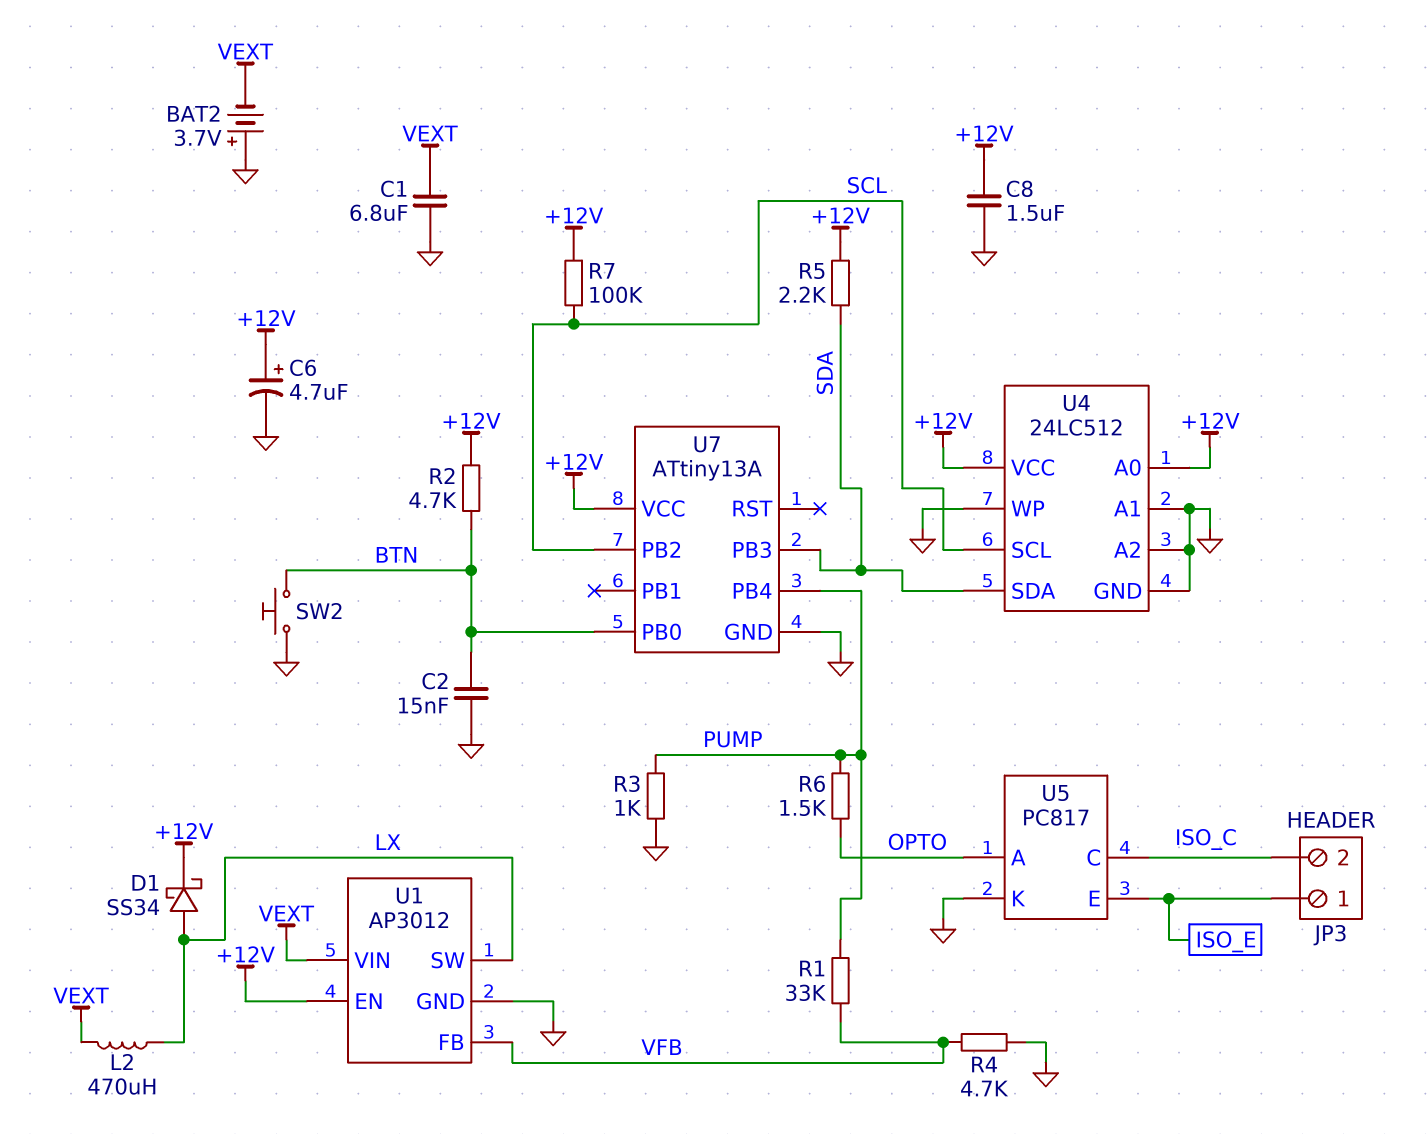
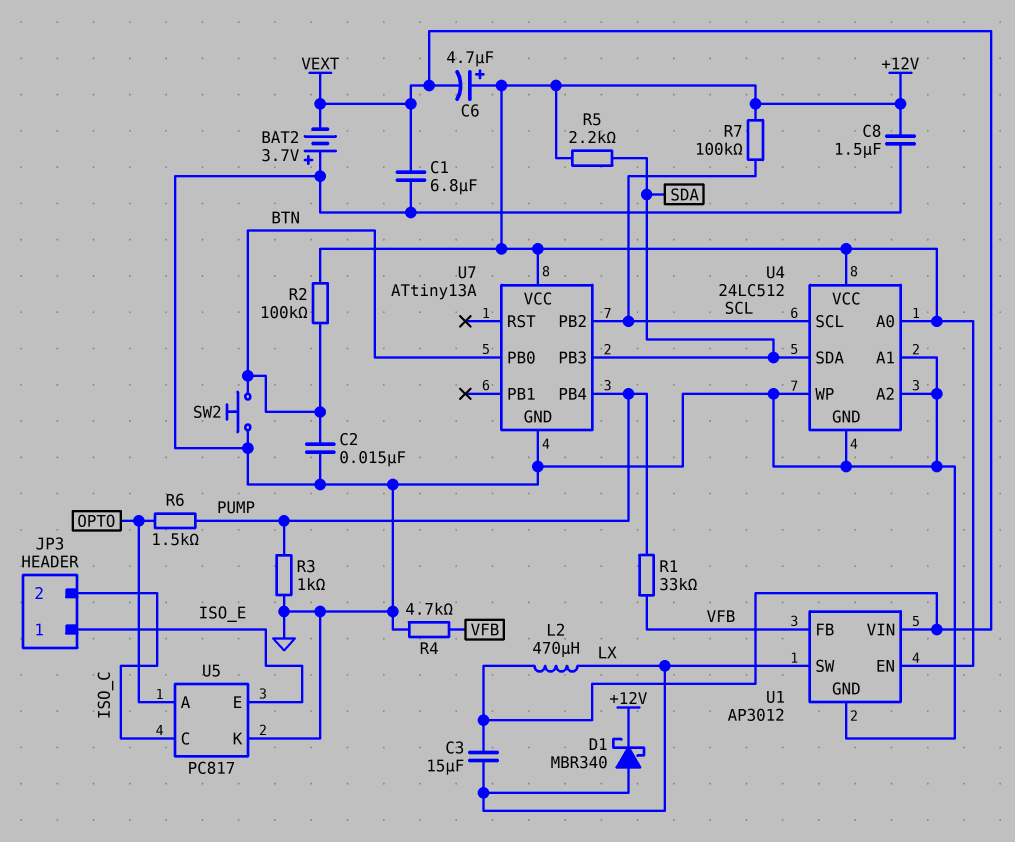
C3: none -> 15uF (LX, VEXT)
C6: 4.7uF (plus +12V, minus GND) -> 4.7uF (plus +12V, minus VEXT)
D1: schottky SS34 (A LX, K +12V) -> schottky MBR340 (A LX, K +12V)
R2: 4.7k (+12V, BTN) -> 100k (+12V, BTN)

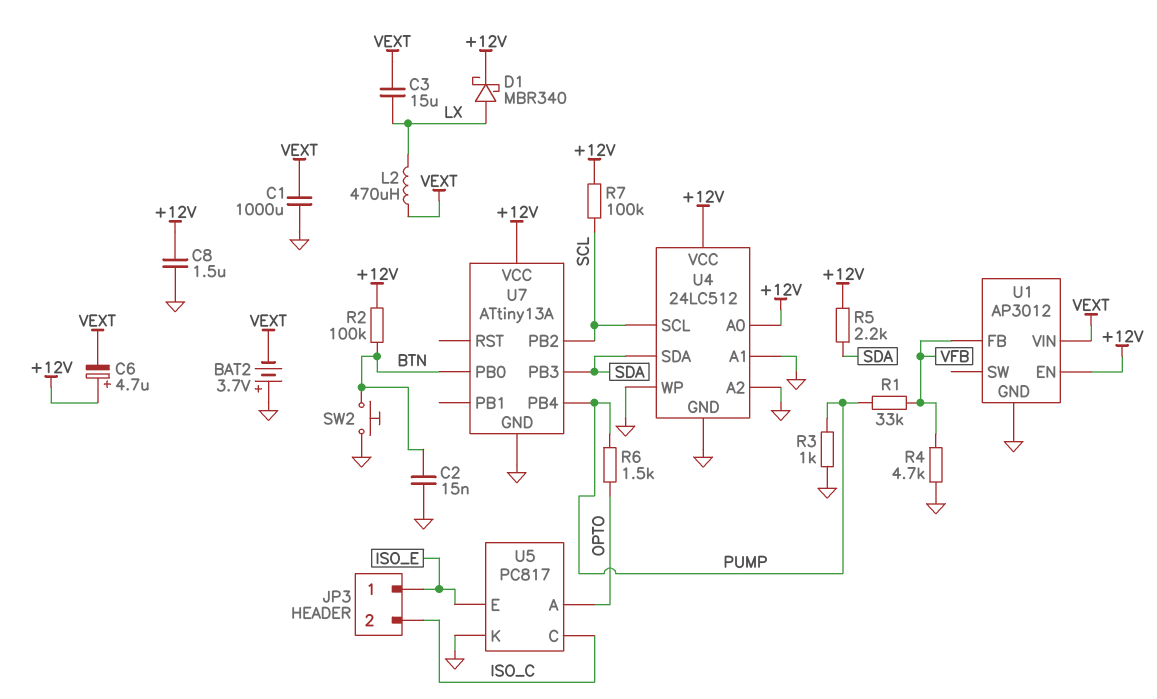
C1: 6.8uF (GND, VEXT) -> 1000uF (GND, VEXT)
U1 pin SW: LX -> none

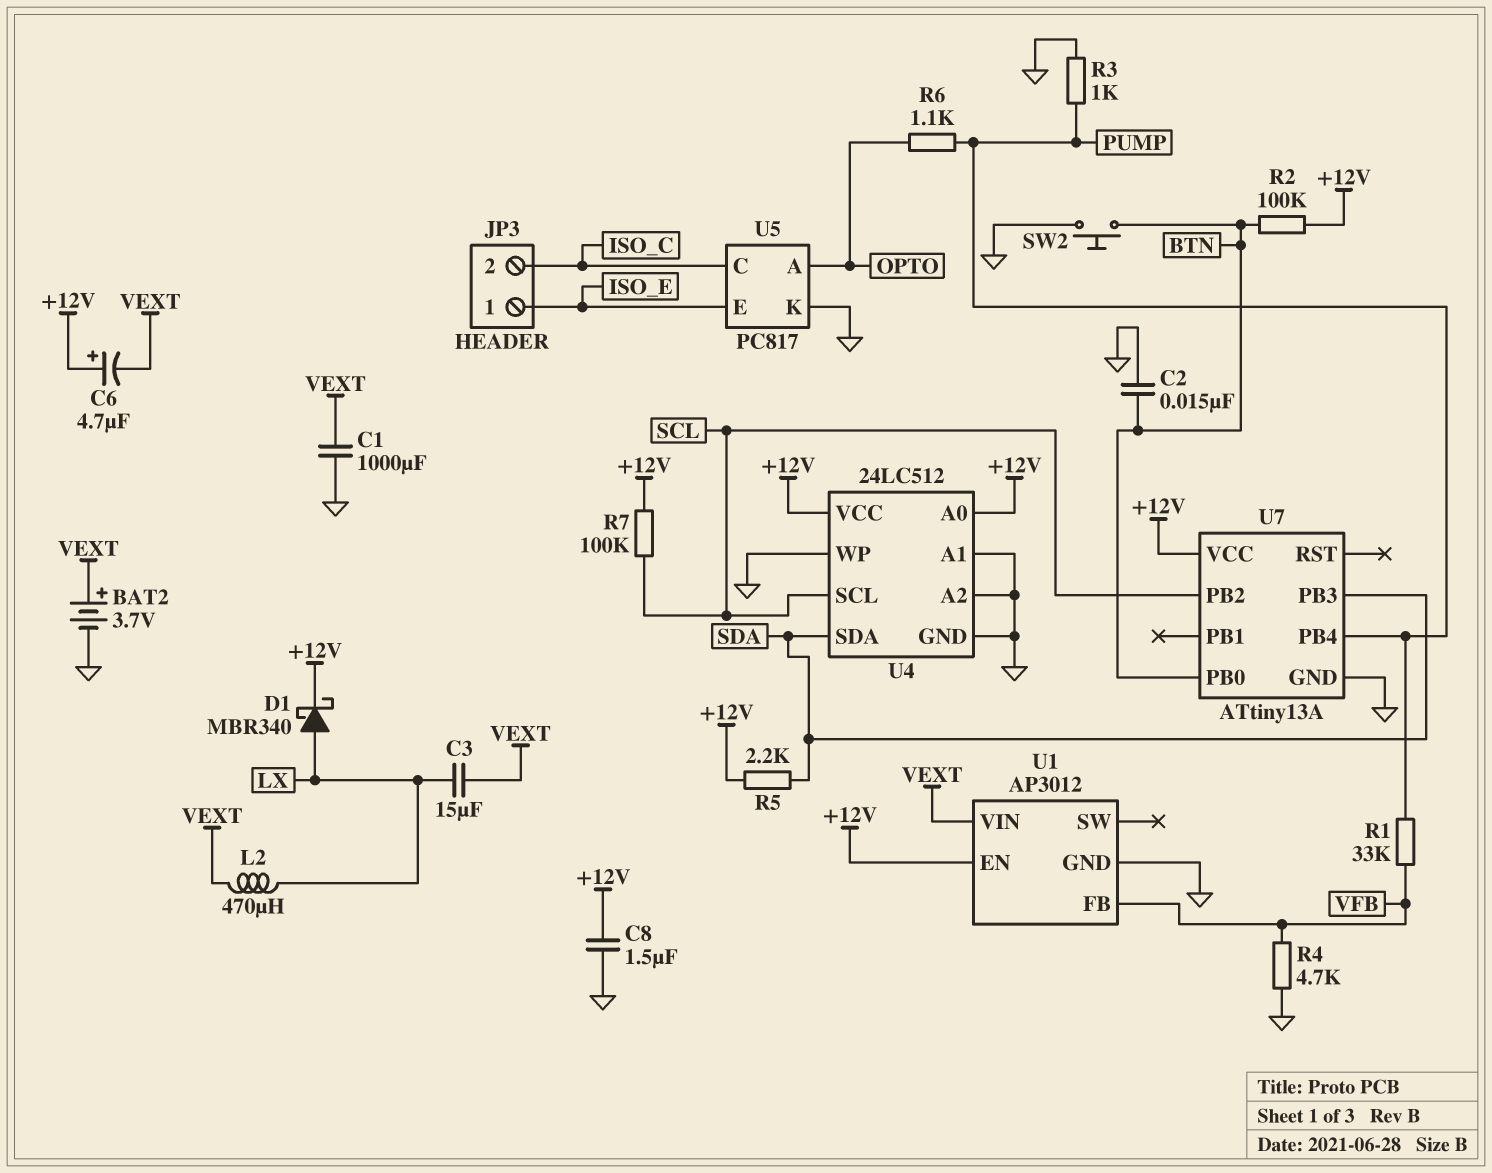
BAT2: 3.7V (plus GND, minus VEXT) -> 3.7V (plus VEXT, minus GND)
R6: 1.5k (OPTO, PUMP) -> 1.1k (OPTO, PUMP)

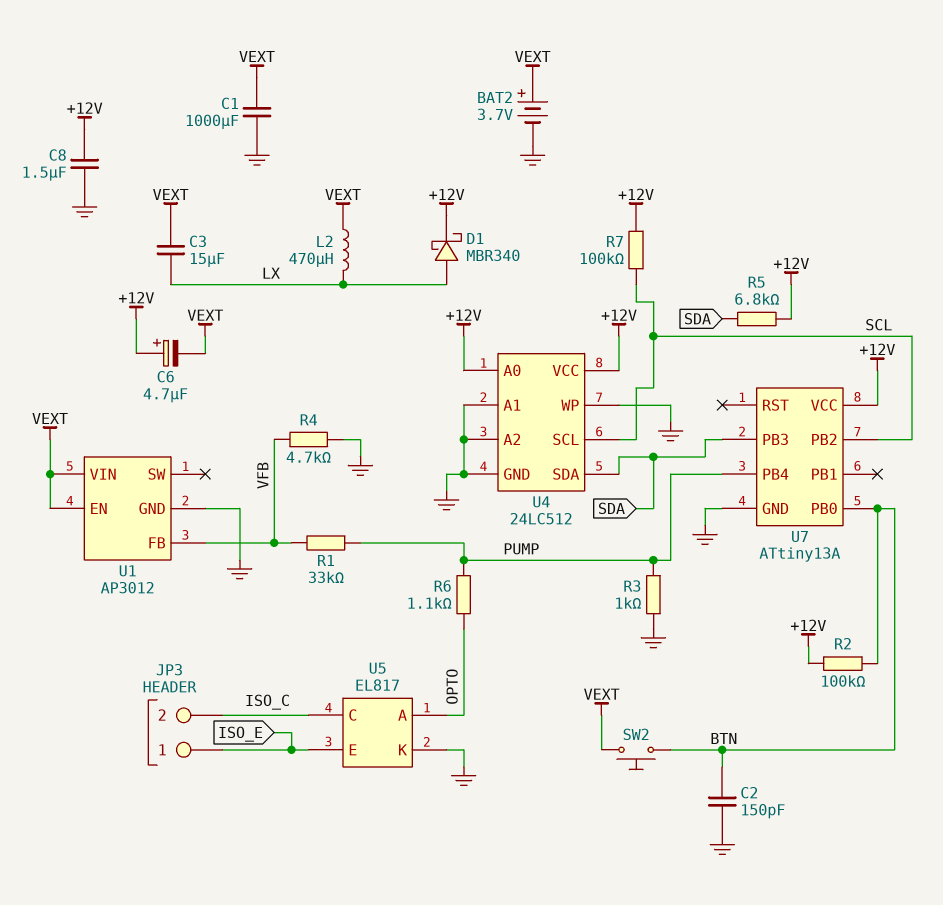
C2: 15nF (BTN, GND) -> 150pF (BTN, GND)
R5: 2.2k (+12V, SDA) -> 6.8k (+12V, SDA)
SW2: button (BTN, GND) -> button (BTN, VEXT)
U1 pin EN: +12V -> VEXT
U5: PC817 -> EL817

